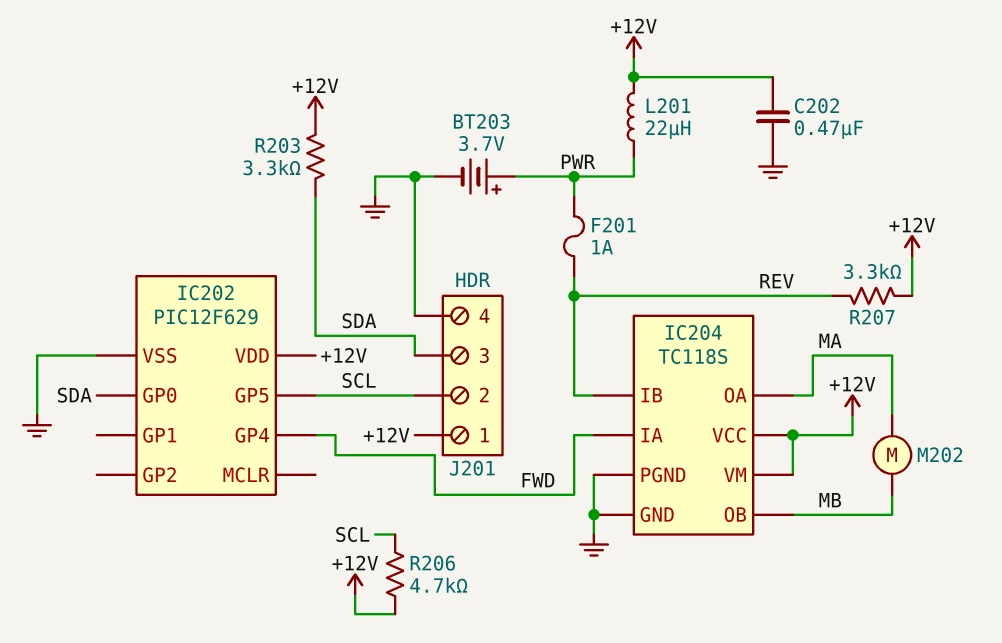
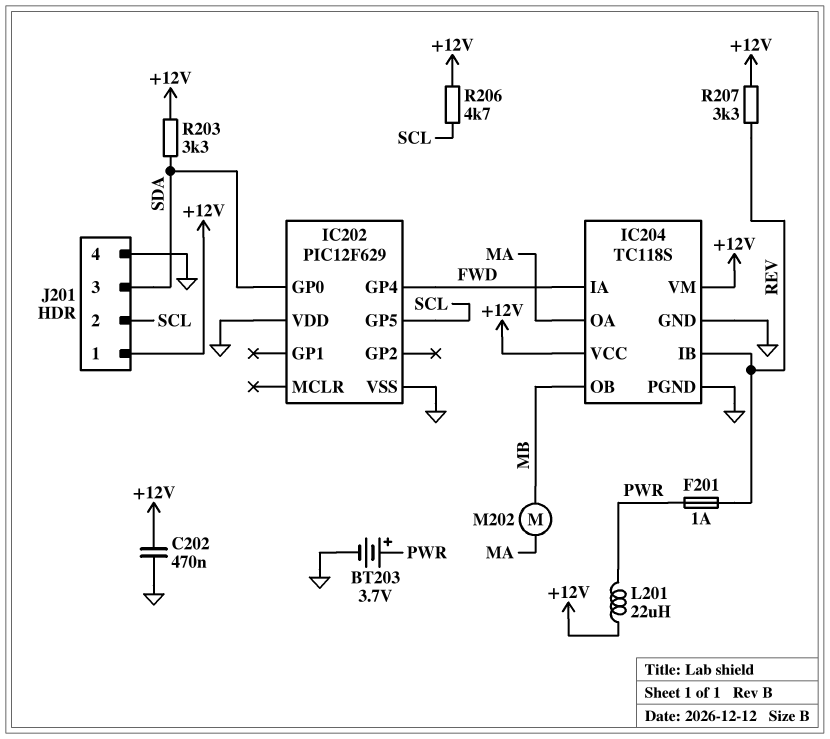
IC202 pin VDD: +12V -> GND

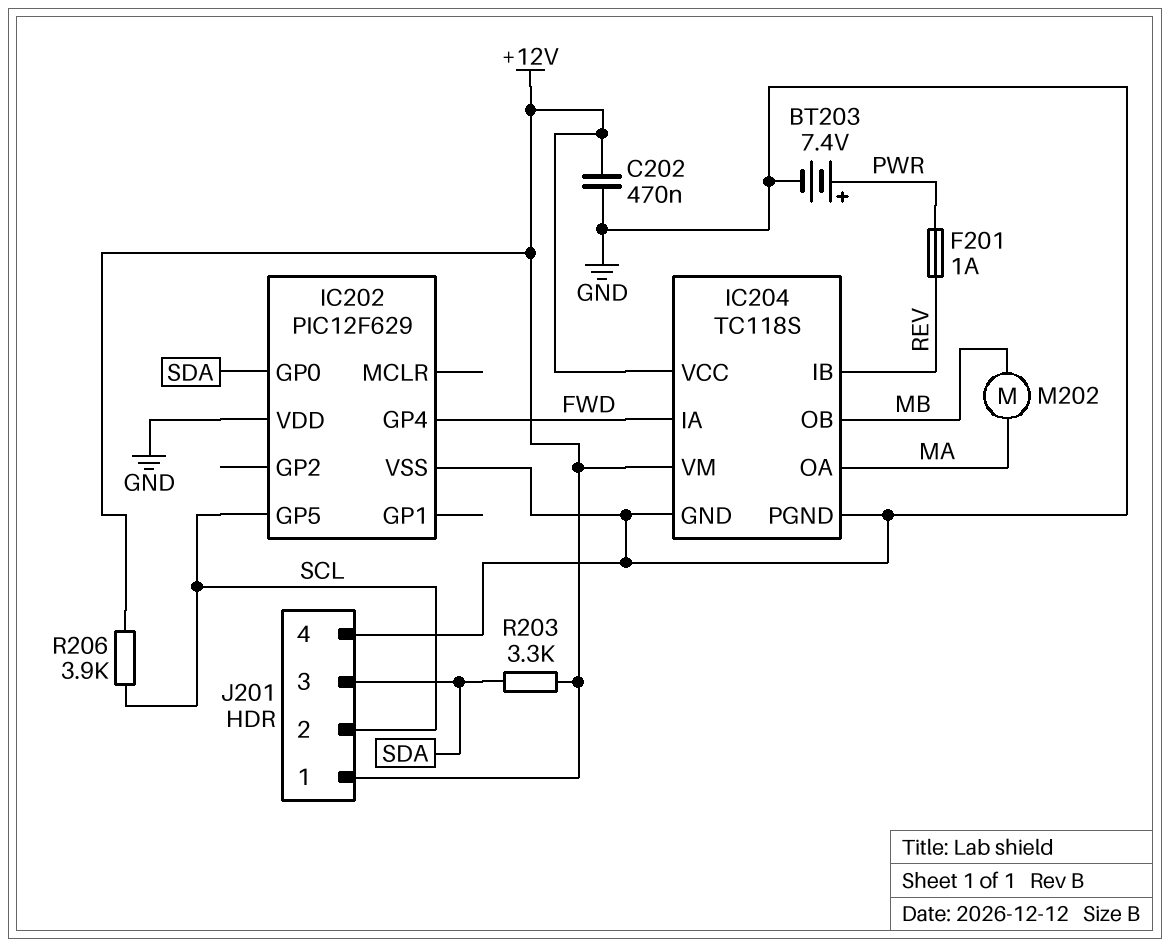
BT203: 3.7V (plus PWR, minus GND) -> 7.4V (plus PWR, minus GND)
L201: 22uH (+12V, PWR) -> none
R206: 4.7k (+12V, SCL) -> 3.9k (+12V, SCL)
R207: 3.3k (+12V, REV) -> none

